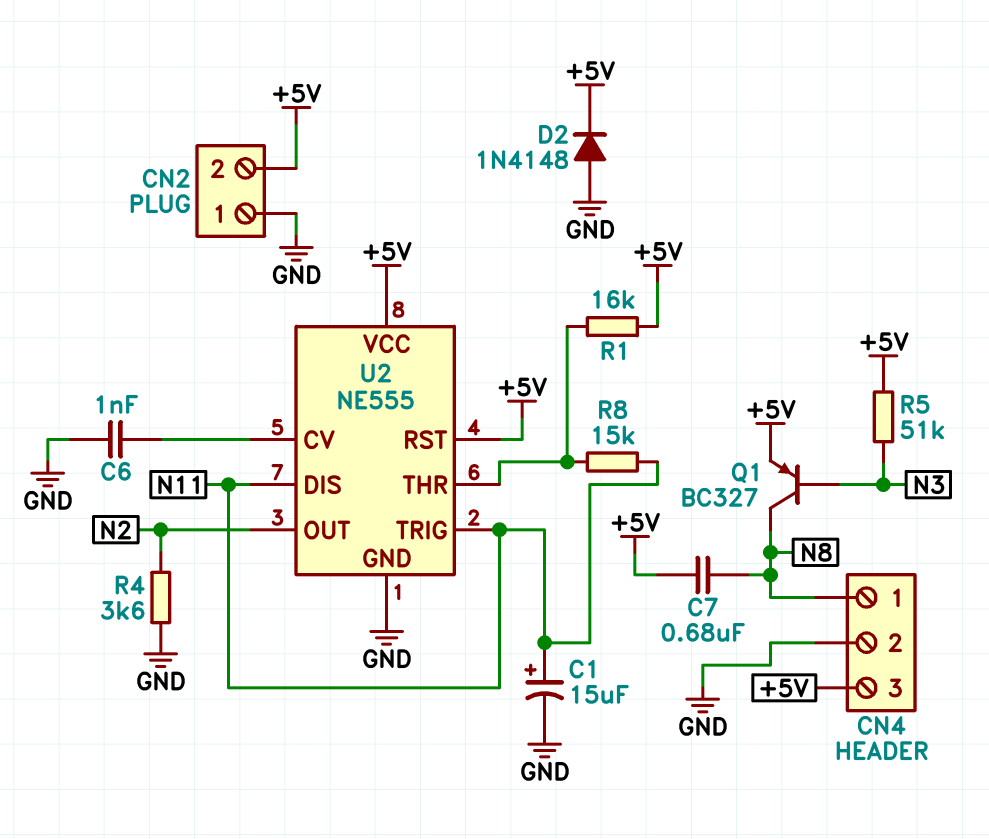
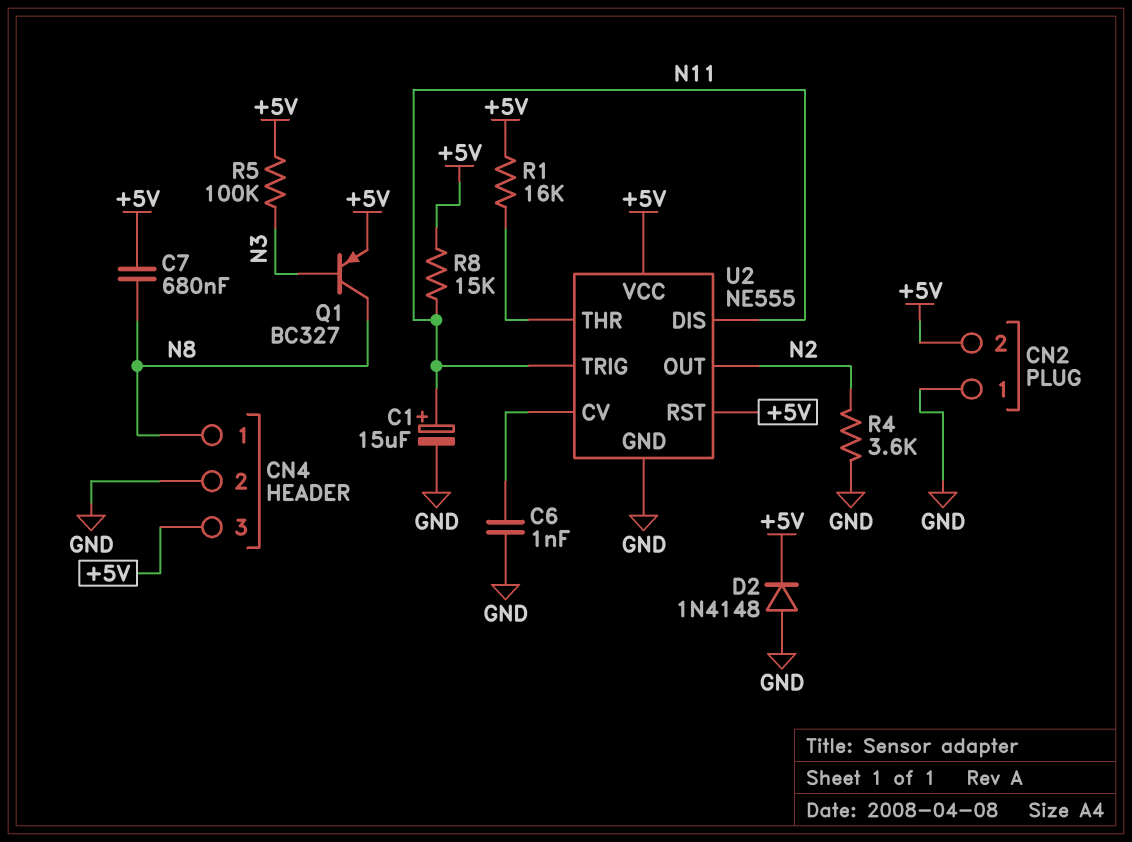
R5: 51k (+5V, N3) -> 100k (+5V, N3)
R8: 15k (N11, U2/THR) -> 15k (+5V, N11)

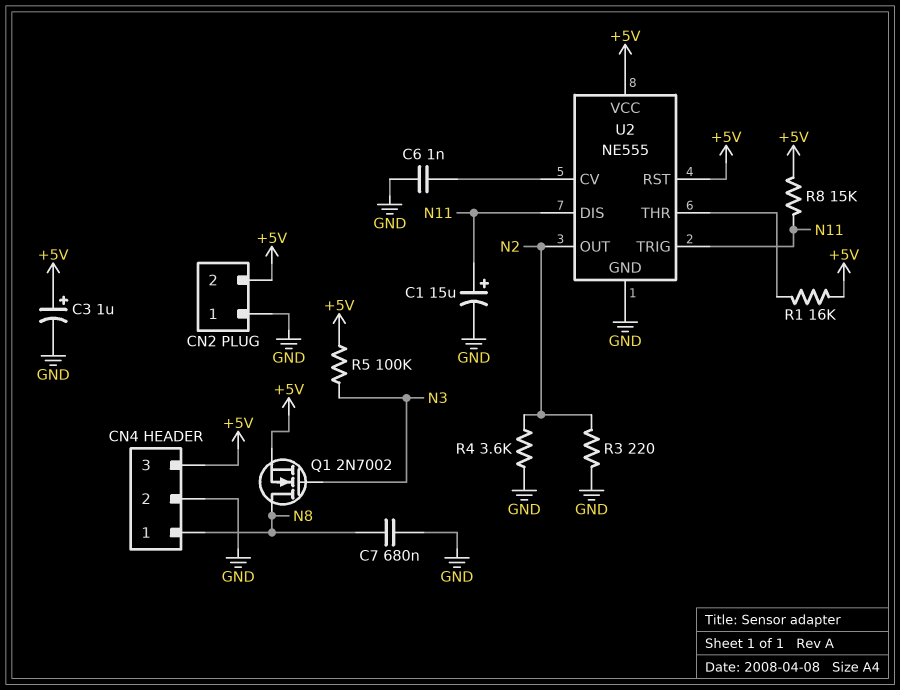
C3: none -> 1uF (plus +5V, minus GND)
C7: 680nF (+5V, N8) -> 680nF (GND, N8)
D2: diode 1N4148 (A GND, K +5V) -> none
Q1: PNP BC327 (B N3, C N8, E +5V) -> NMOS 2N7002 (G N3, D N8, S +5V)
R3: none -> 220 (GND, N2)

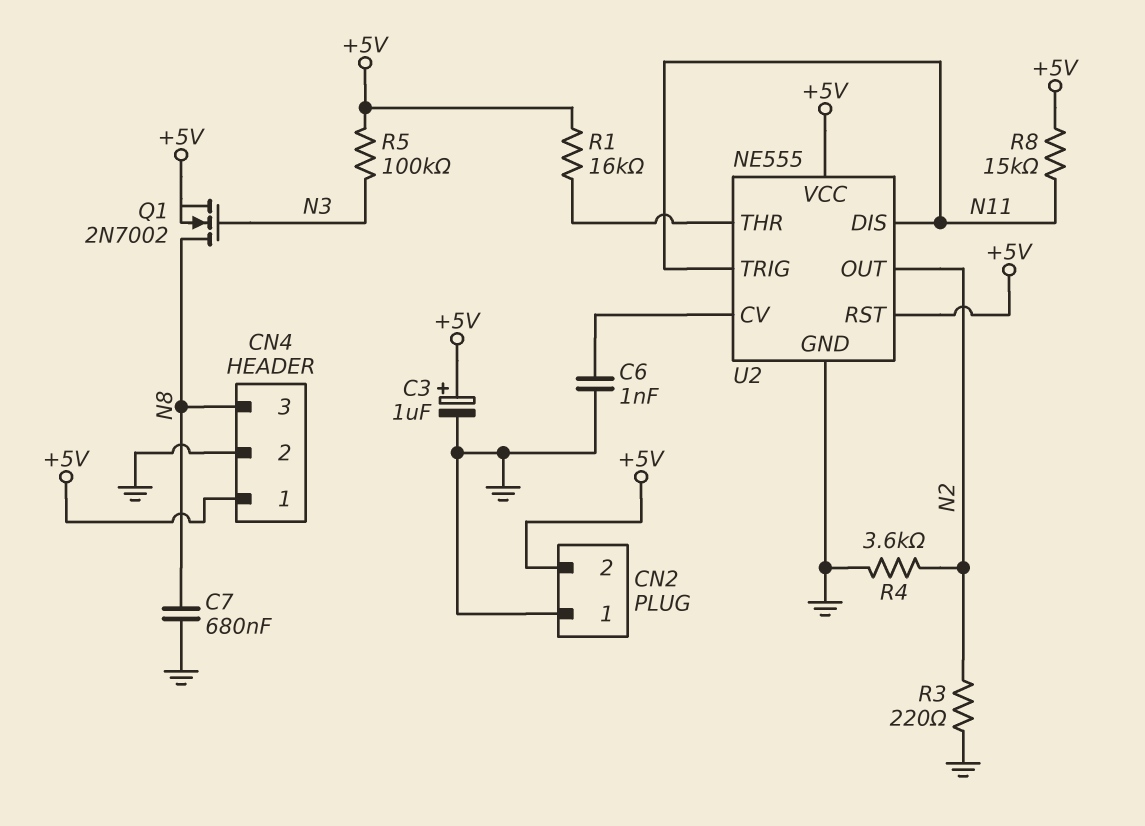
C1: 15uF (plus N11, minus GND) -> none
CN4 pin 1: N8 -> +5V
CN4 pin 3: +5V -> N8

